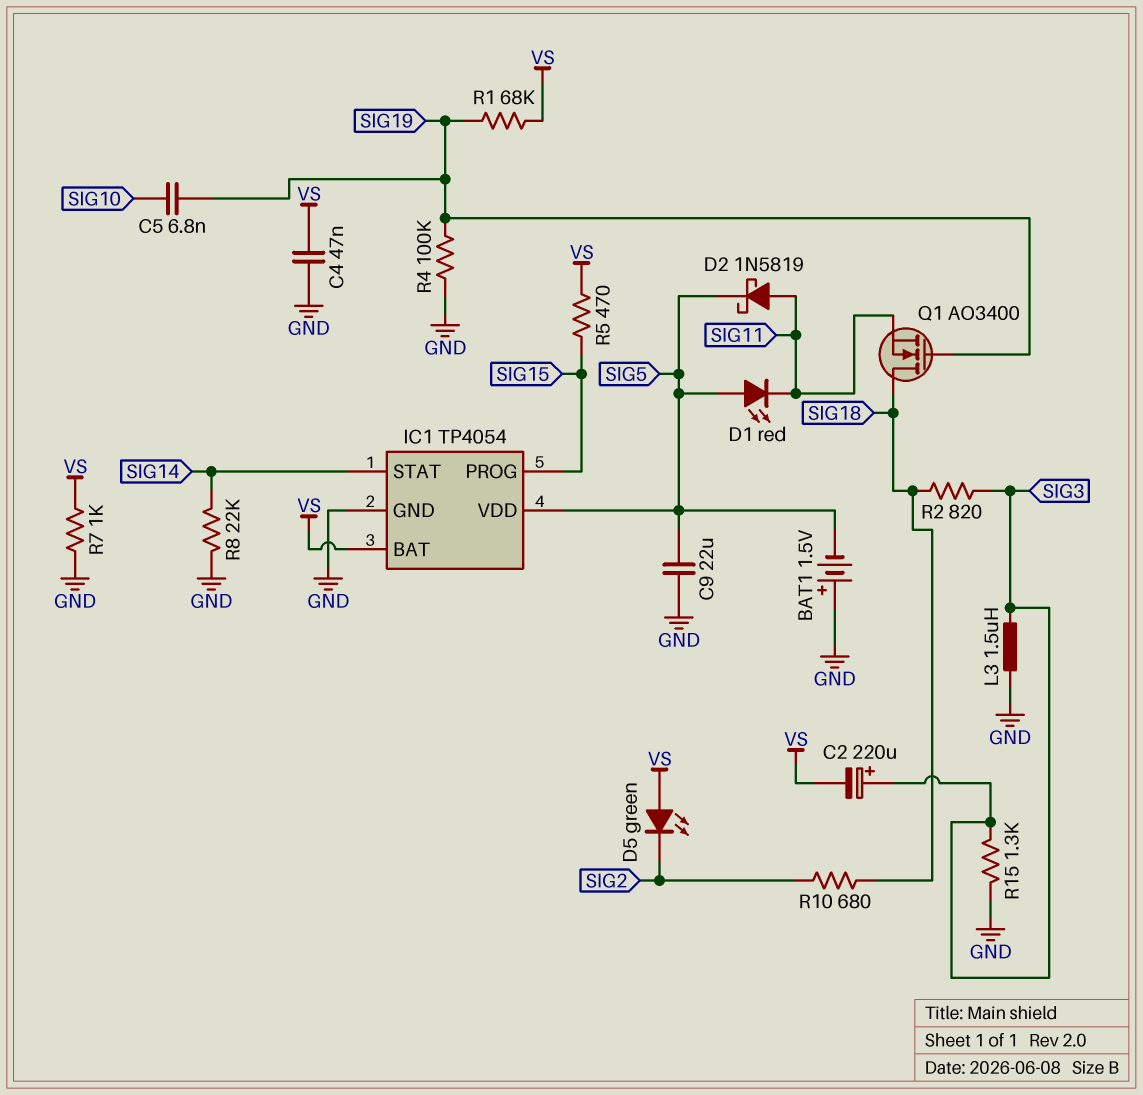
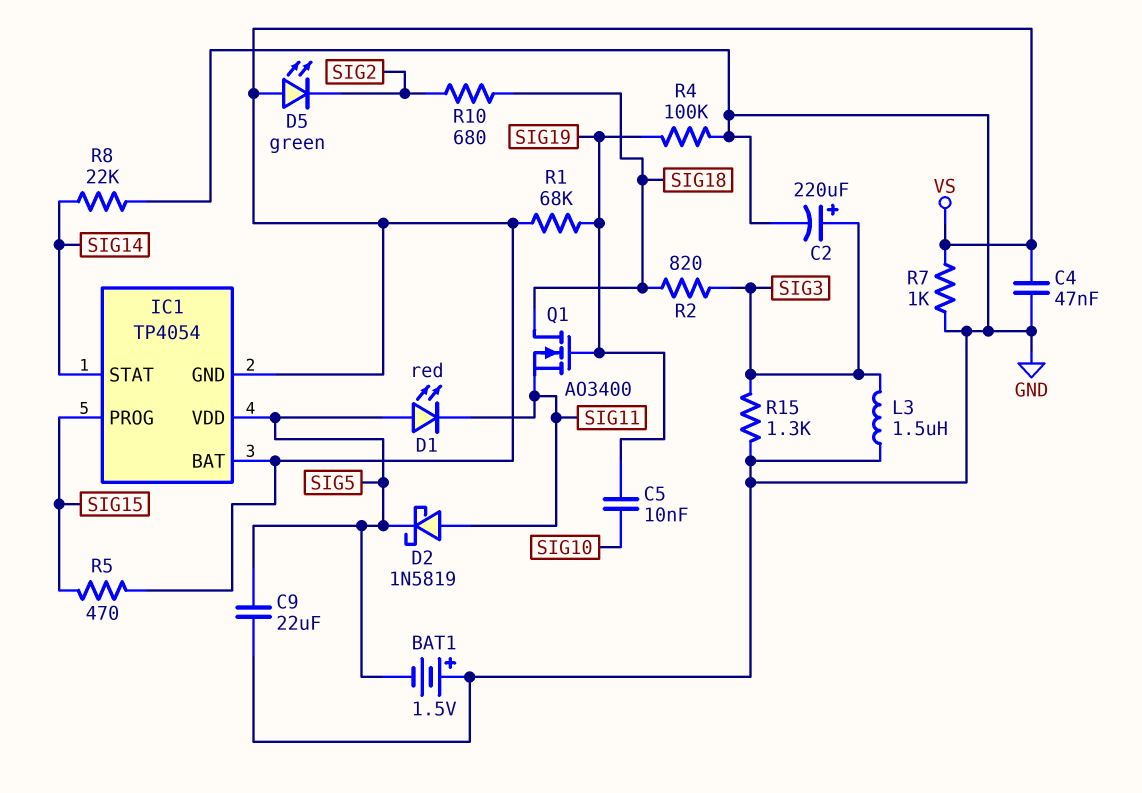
C2: 220uF (plus SIG3, minus VS) -> 220uF (plus SIG3, minus GND)
C5: 6.8nF (SIG10, SIG19) -> 10nF (SIG10, SIG19)
IC1 pin GND: GND -> VS

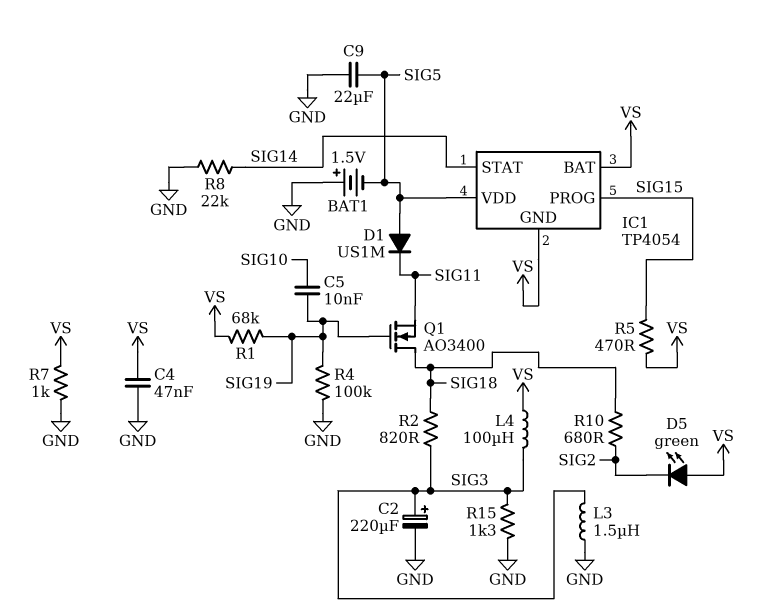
D1: LED red (A SIG5, K SIG11) -> diode US1M (A SIG5, K SIG11)
D2: schottky 1N5819 (A SIG11, K SIG5) -> none
L4: none -> 100uH (SIG3, VS)

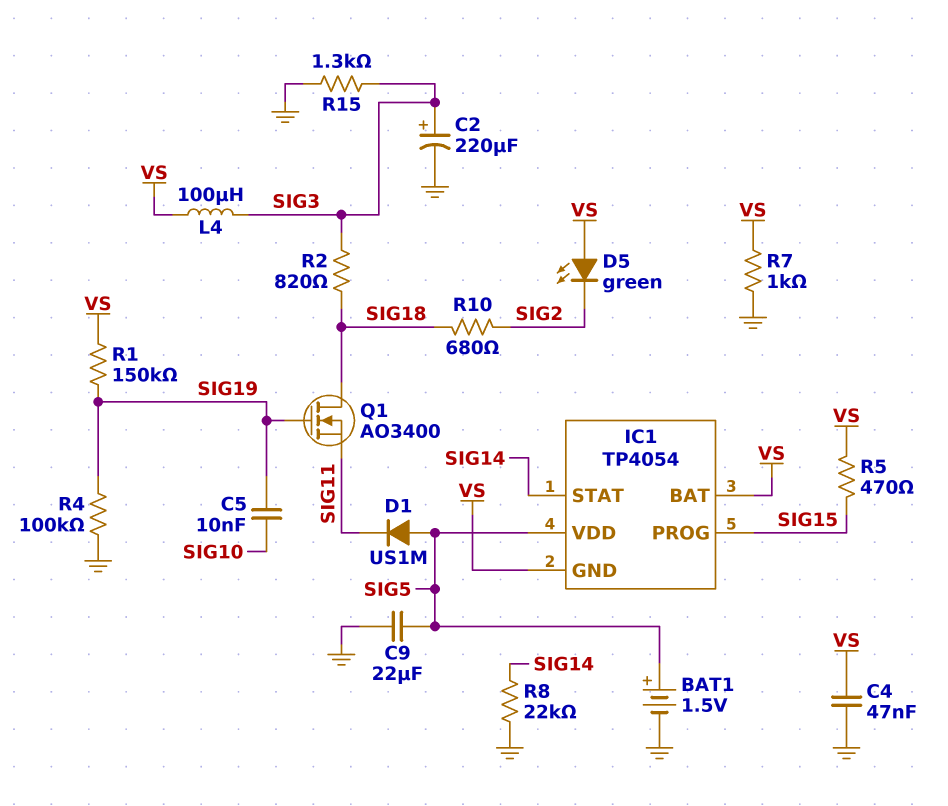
BAT1: 1.5V (plus GND, minus SIG5) -> 1.5V (plus SIG5, minus GND)
L3: 1.5uH (GND, SIG3) -> none
R1: 68k (SIG19, VS) -> 150k (SIG19, VS)

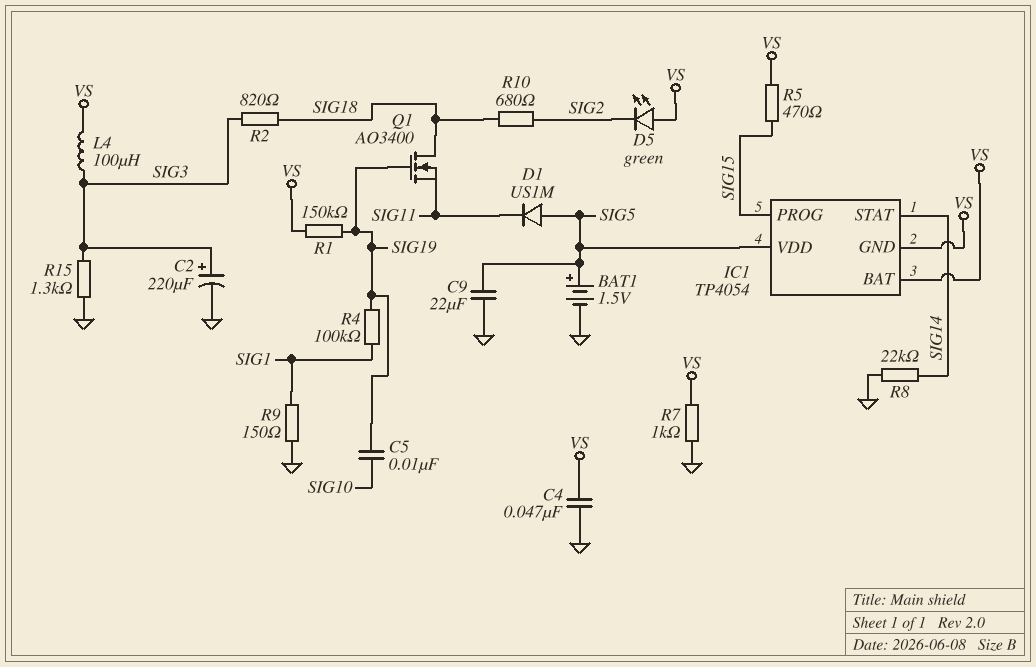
R4: 100k (GND, SIG19) -> 100k (SIG1, SIG19)
R9: none -> 150 (GND, SIG1)

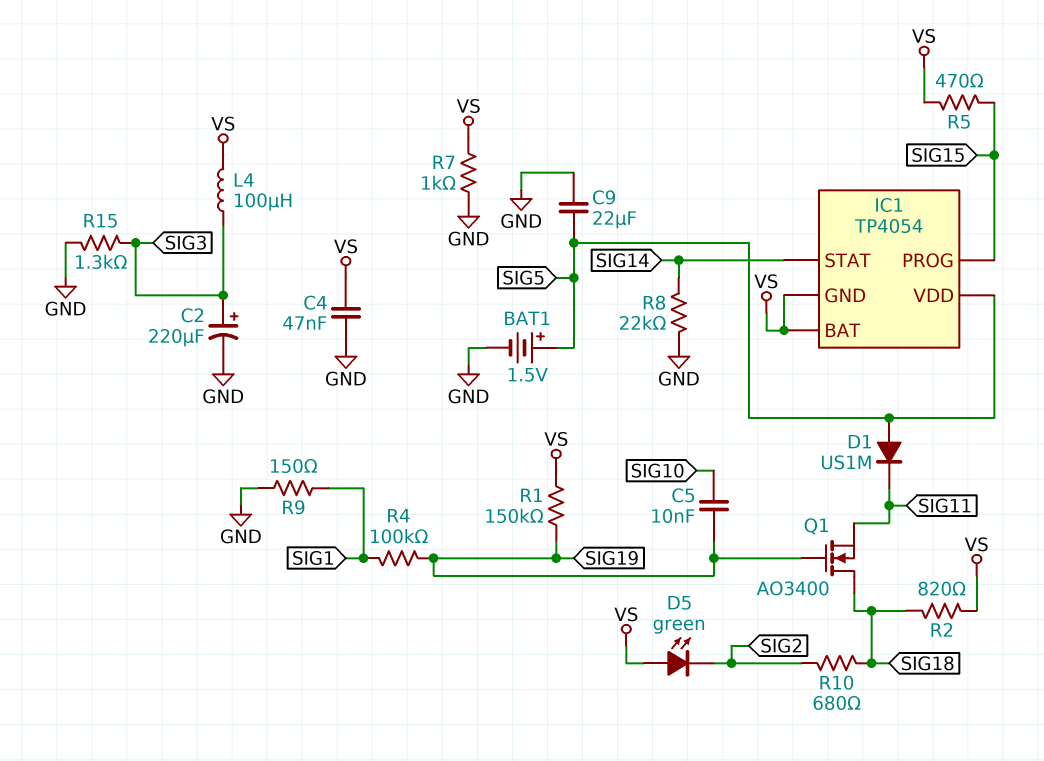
R2: 820 (SIG3, SIG18) -> 820 (SIG18, VS)

